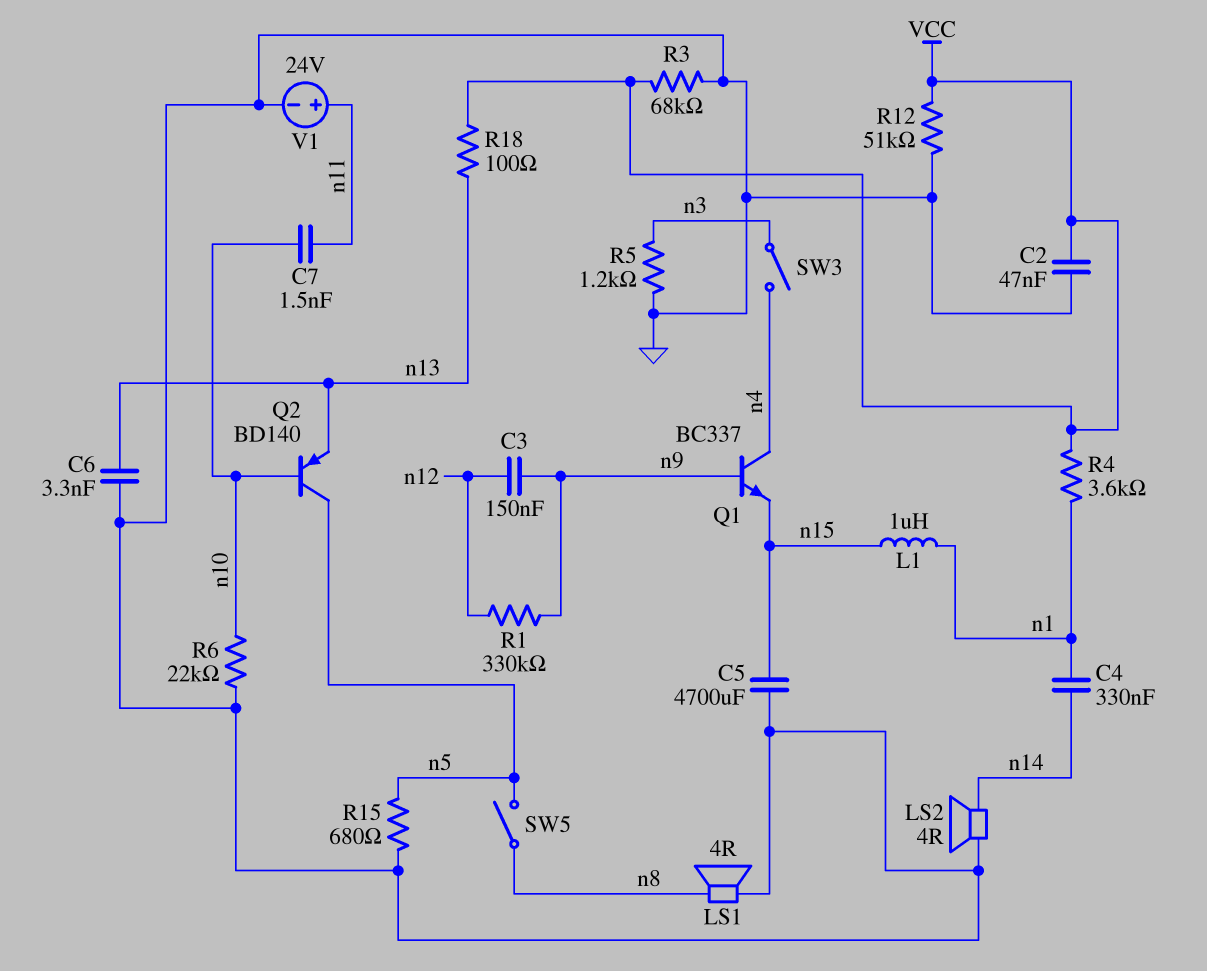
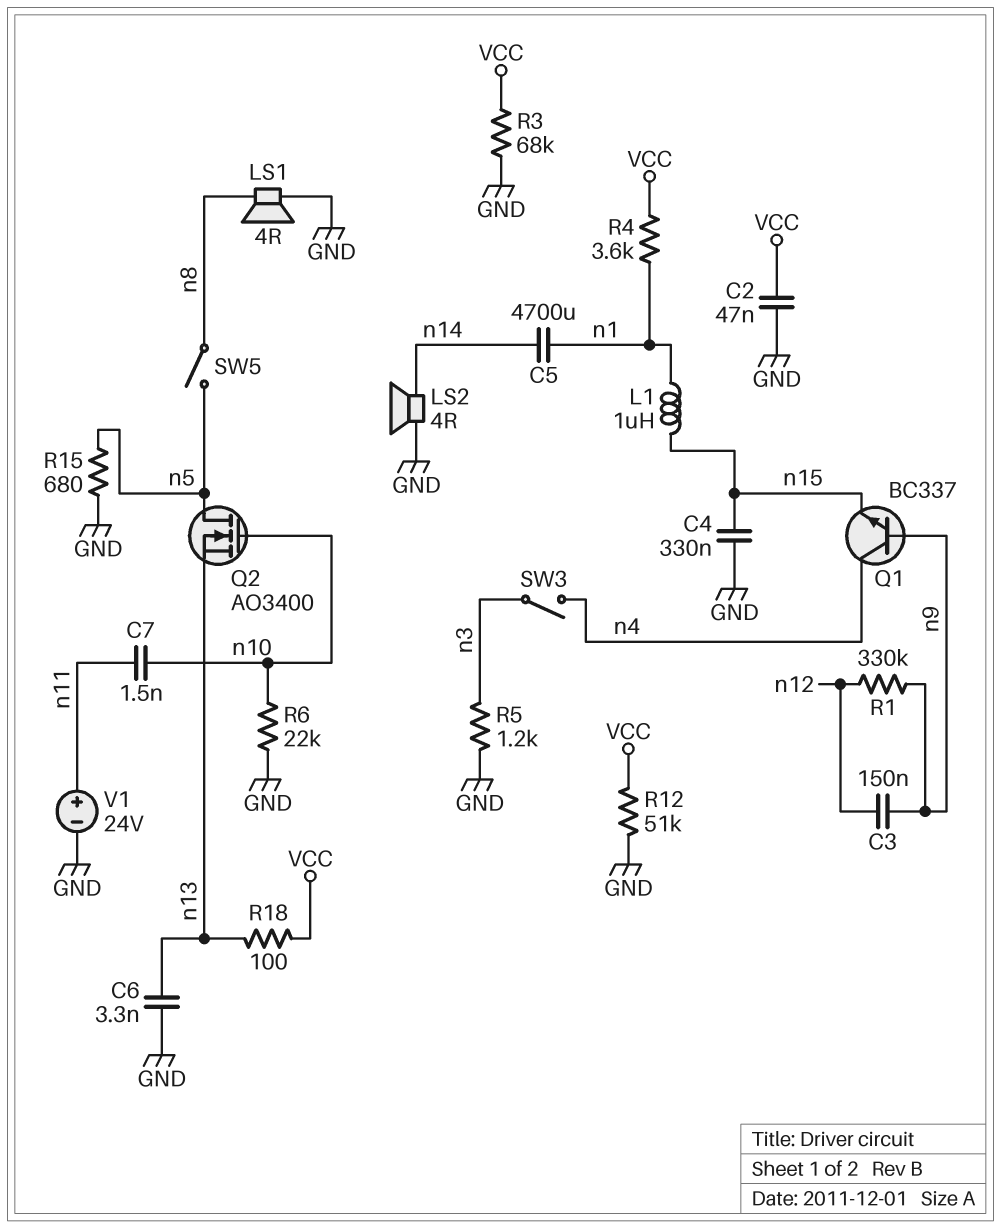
C4: 330nF (n1, n14) -> 330nF (GND, n15)
C5: 4700uF (GND, n15) -> 4700uF (n1, n14)
Q2: PNP BD140 (B n10, C n5, E n13) -> NMOS AO3400 (G n10, D n5, S n13)

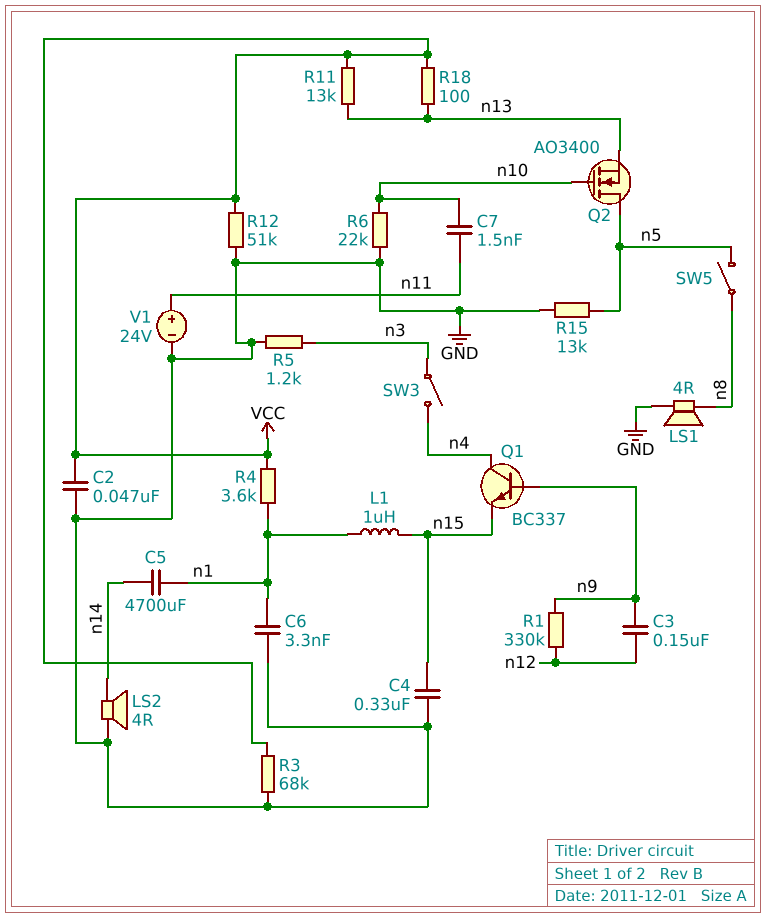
C6: 3.3nF (GND, n13) -> 3.3nF (GND, n1)
R11: none -> 13k (VCC, n13)
R15: 680 (GND, n5) -> 13k (GND, n5)

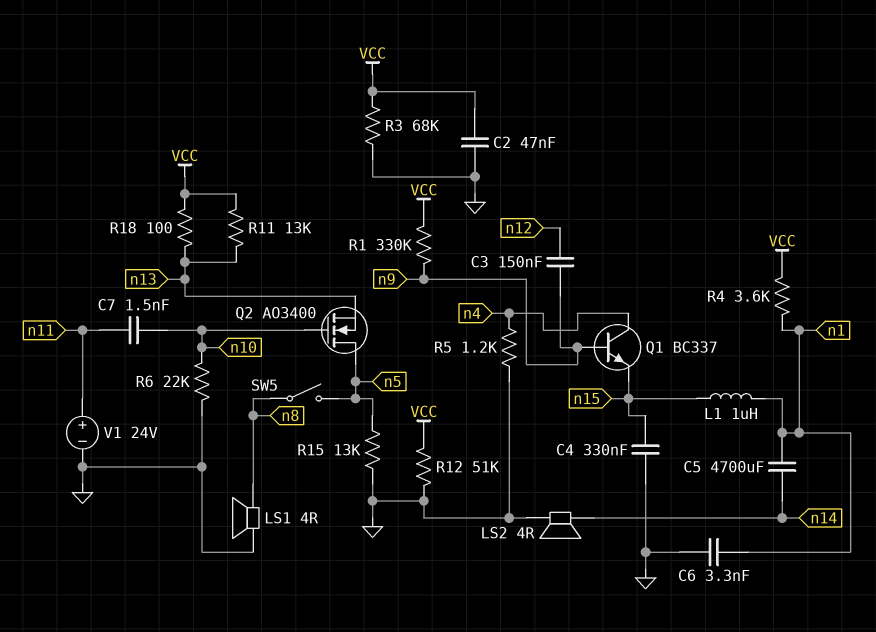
R1: 330k (n9, n12) -> 330k (VCC, n9)
R5: 1.2k (GND, n3) -> 1.2k (GND, n4)
SW3: switch (n3, n4) -> none

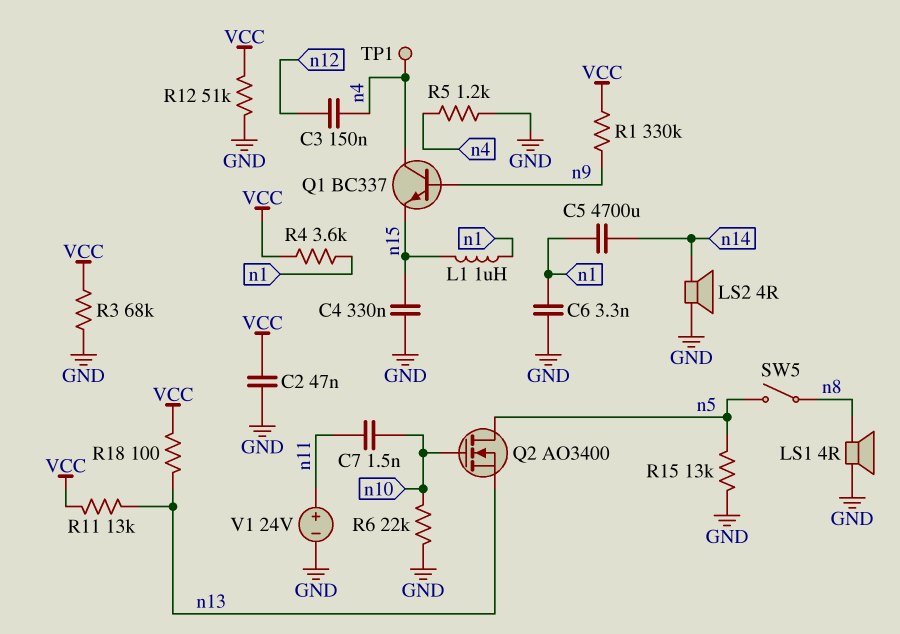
C3: 150nF (n9, n12) -> 150nF (n4, n12)
TP1: none -> test point (n4)

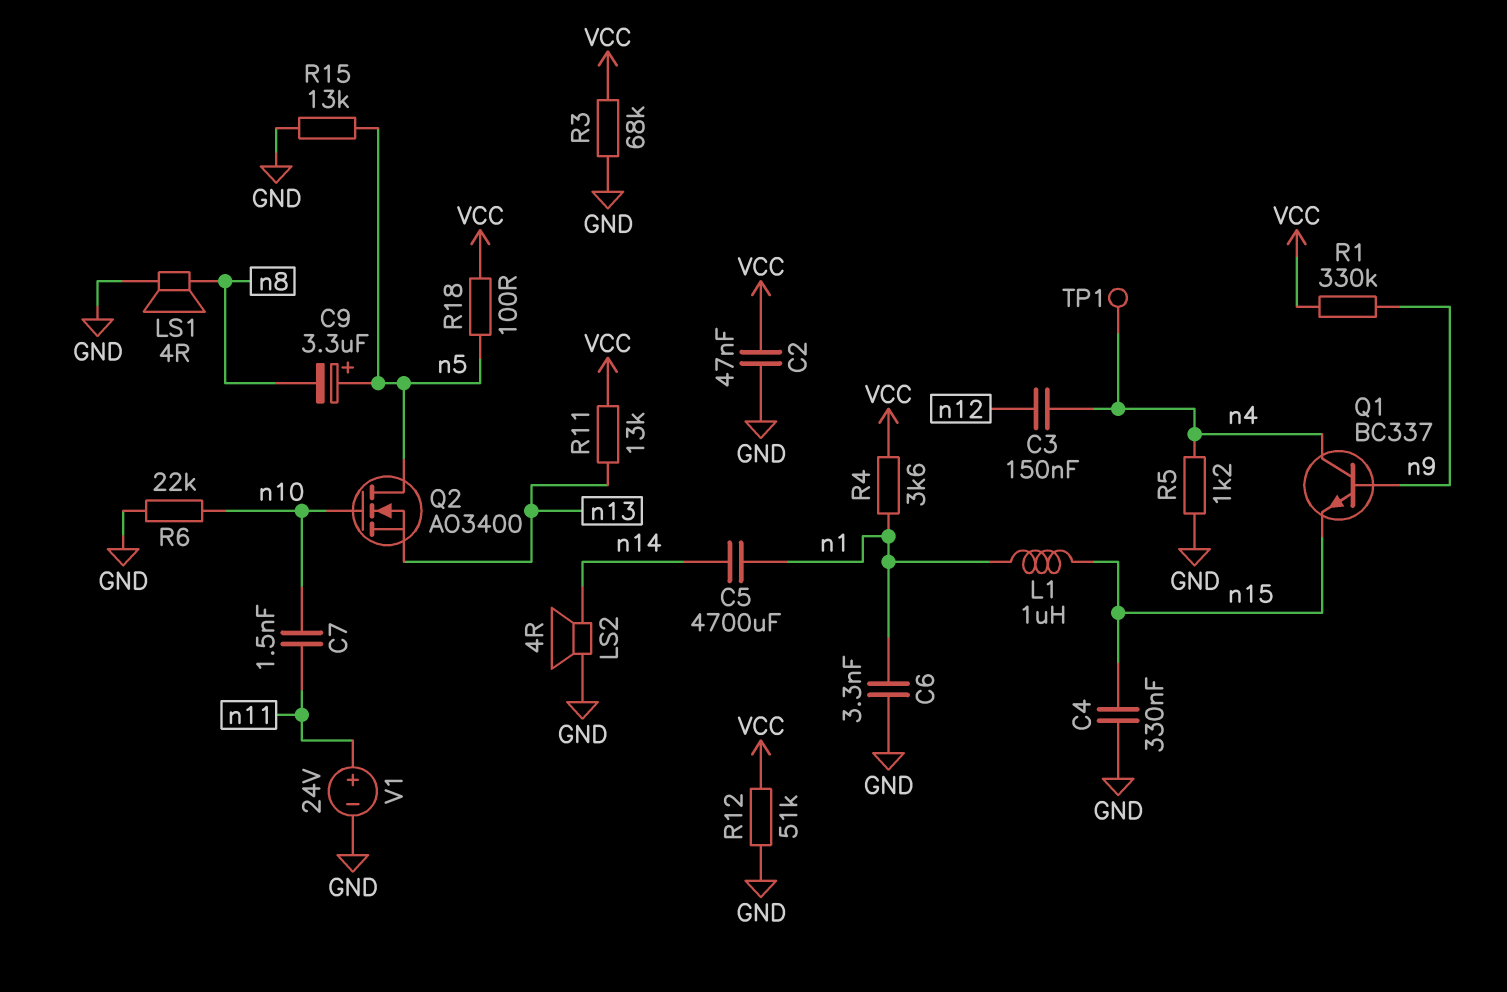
C9: none -> 3.3uF (plus n5, minus n8)
R18: 100 (VCC, n13) -> 100 (VCC, n5)
SW5: switch (n5, n8) -> none

